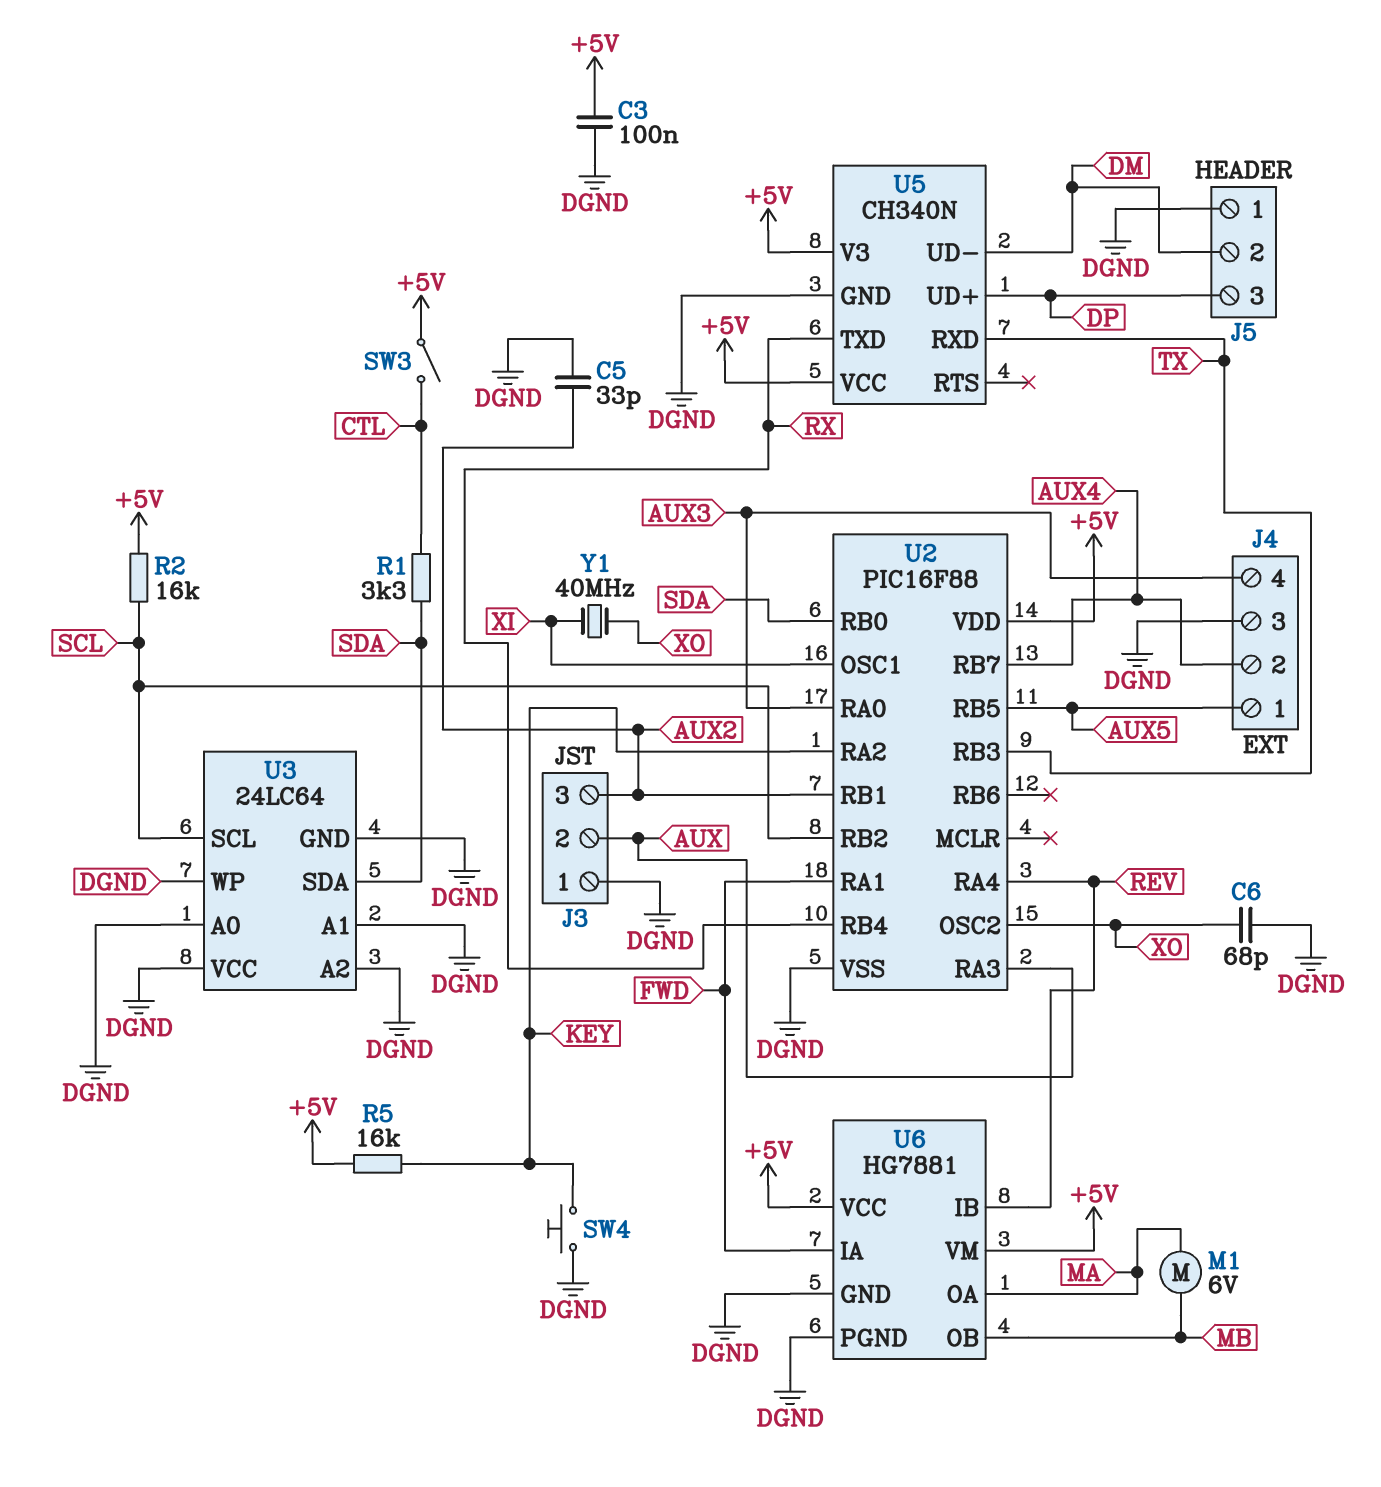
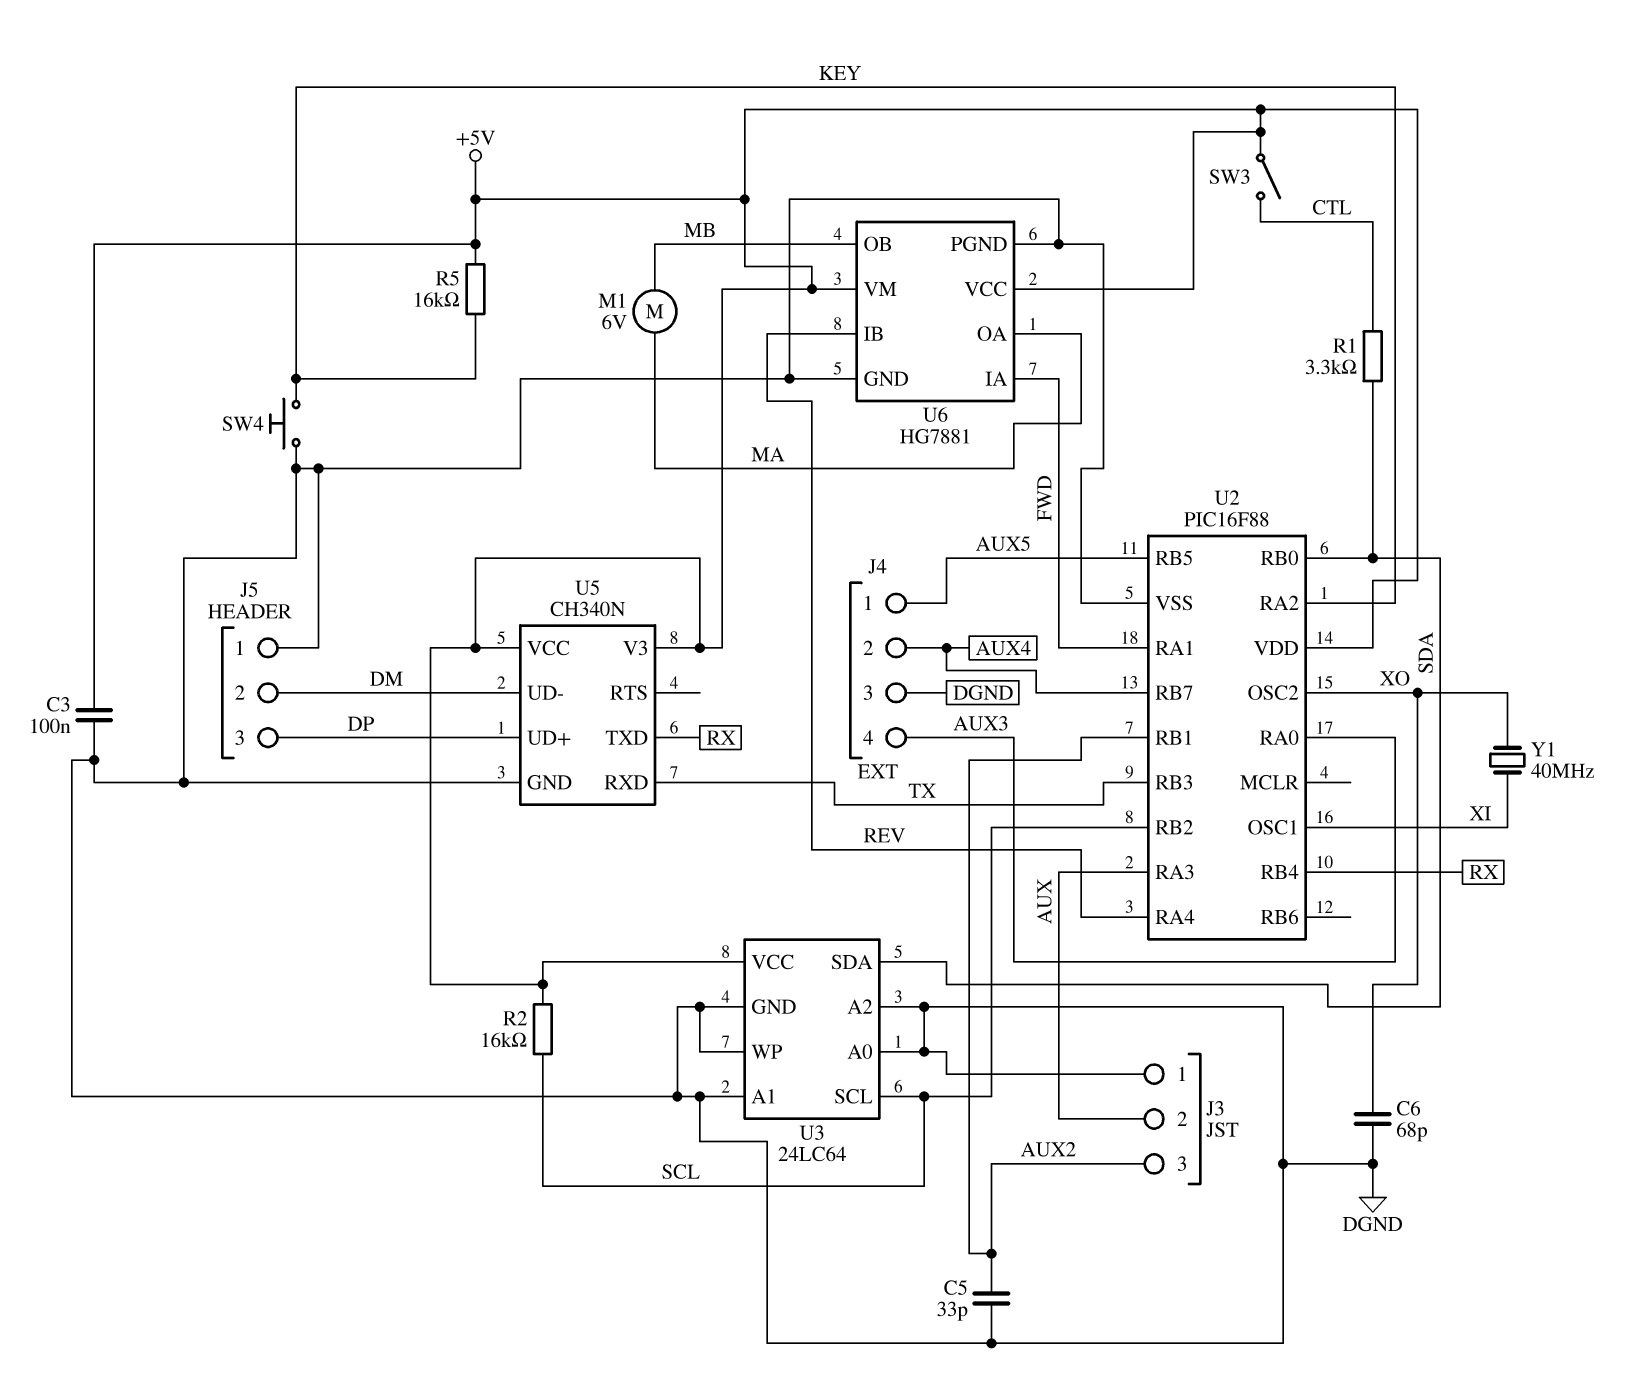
U3 pin VCC: DGND -> +5V

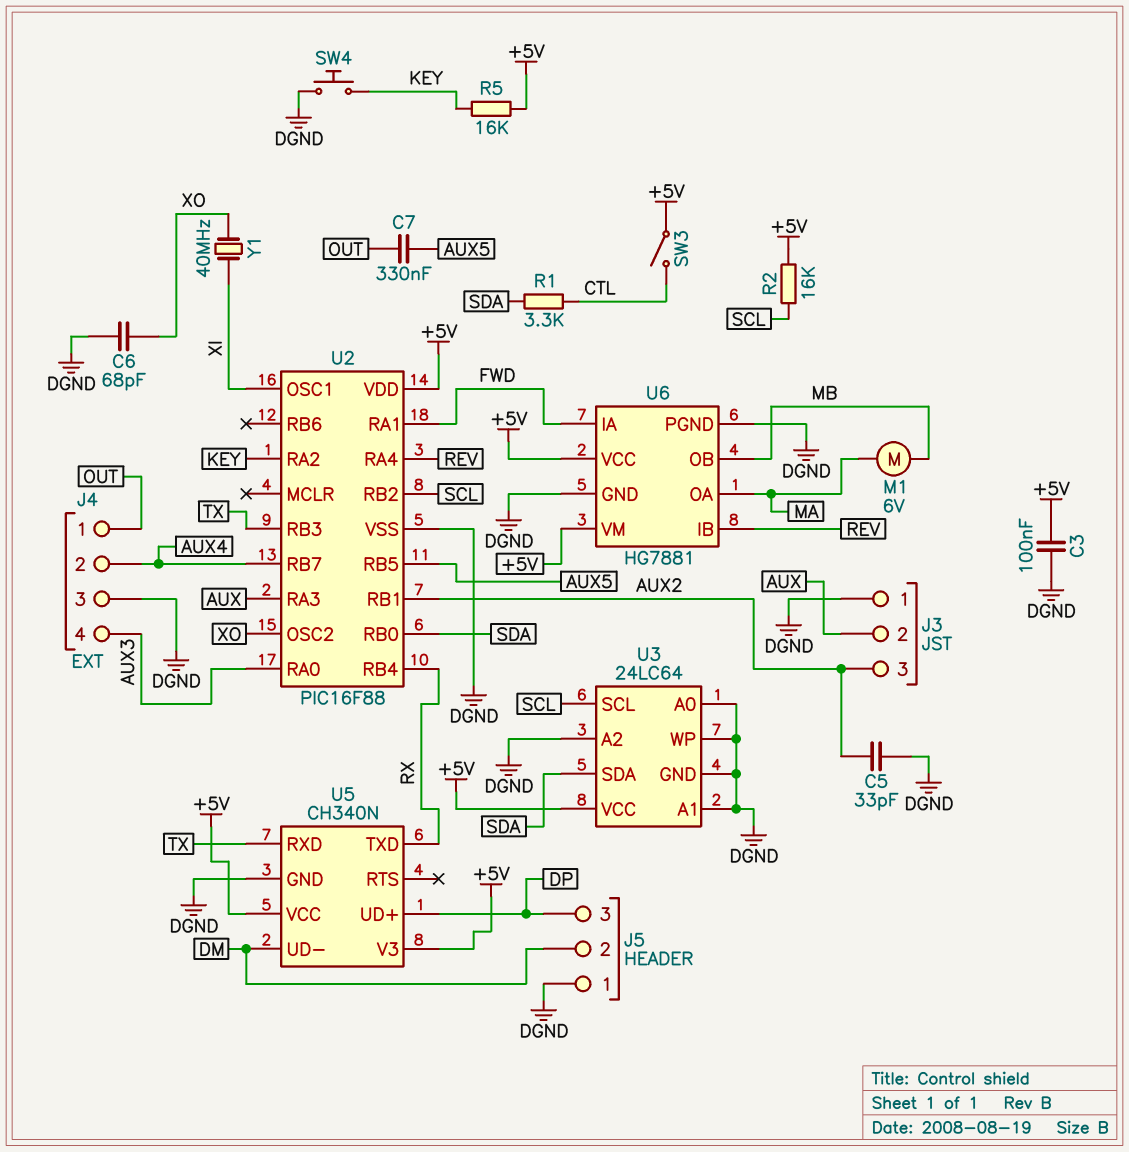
C7: none -> 330nF (AUX5, OUT)
J4 pin 1: AUX5 -> OUT

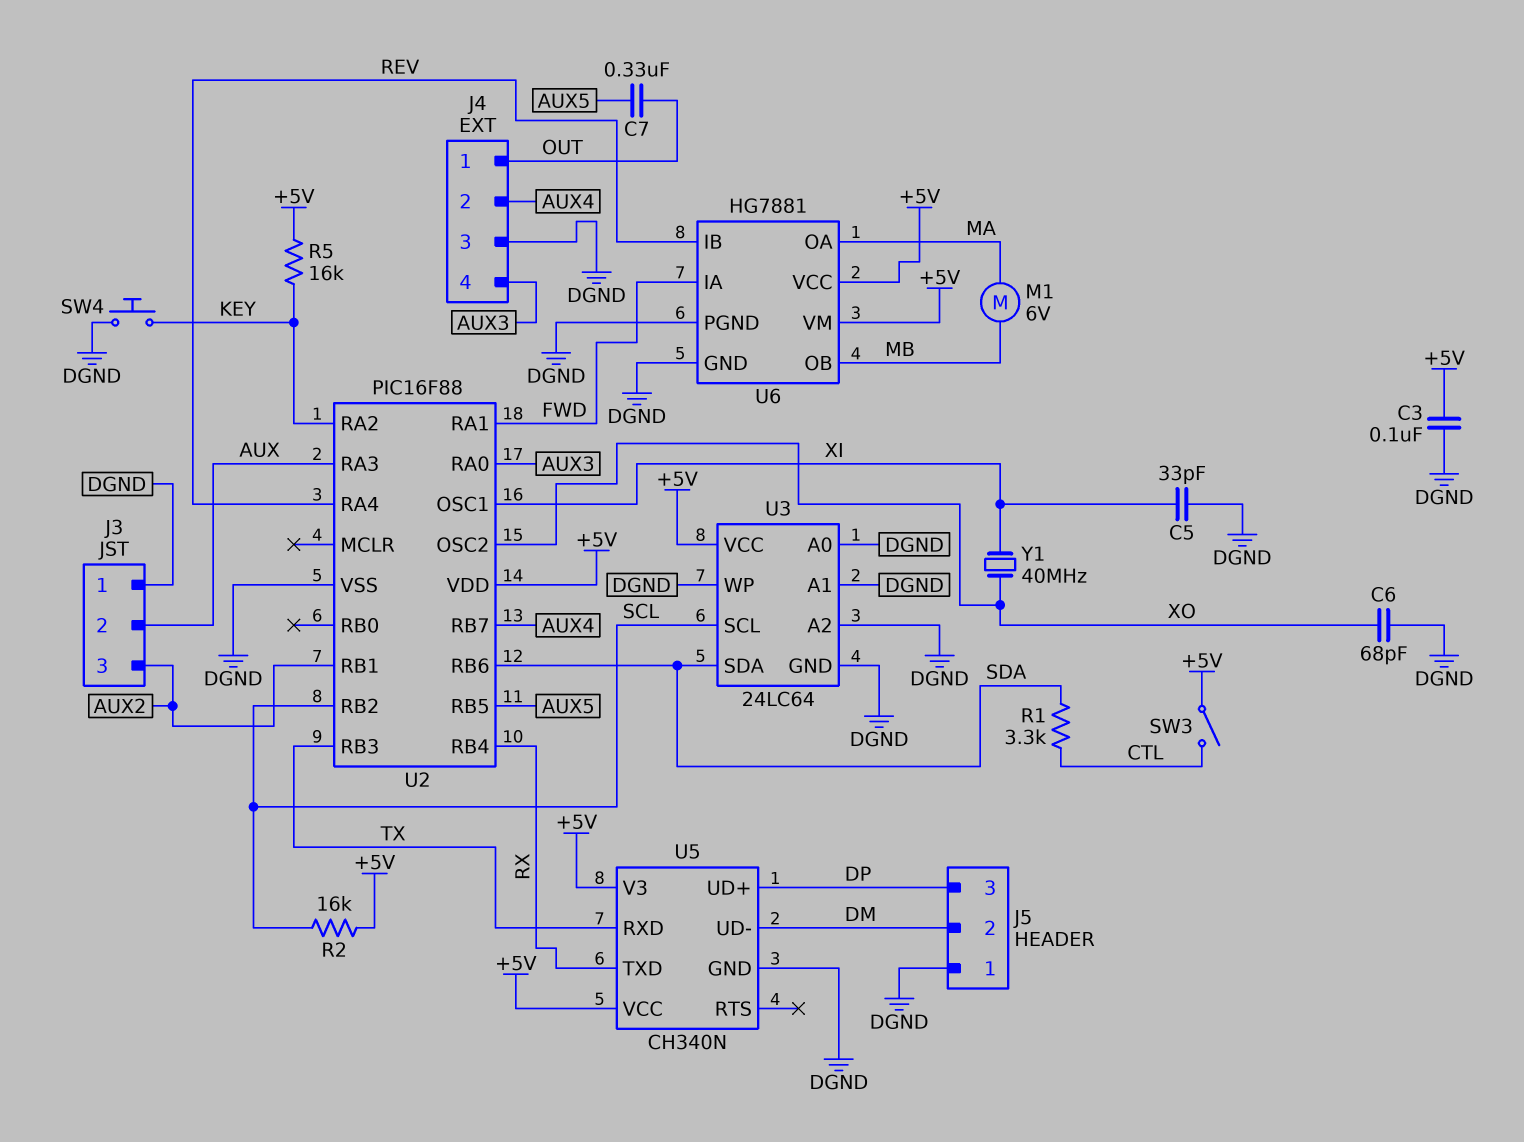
C5: 33pF (AUX2, DGND) -> 33pF (DGND, XI)
U2 pin RB0: SDA -> none
U2 pin RB6: none -> SDA

